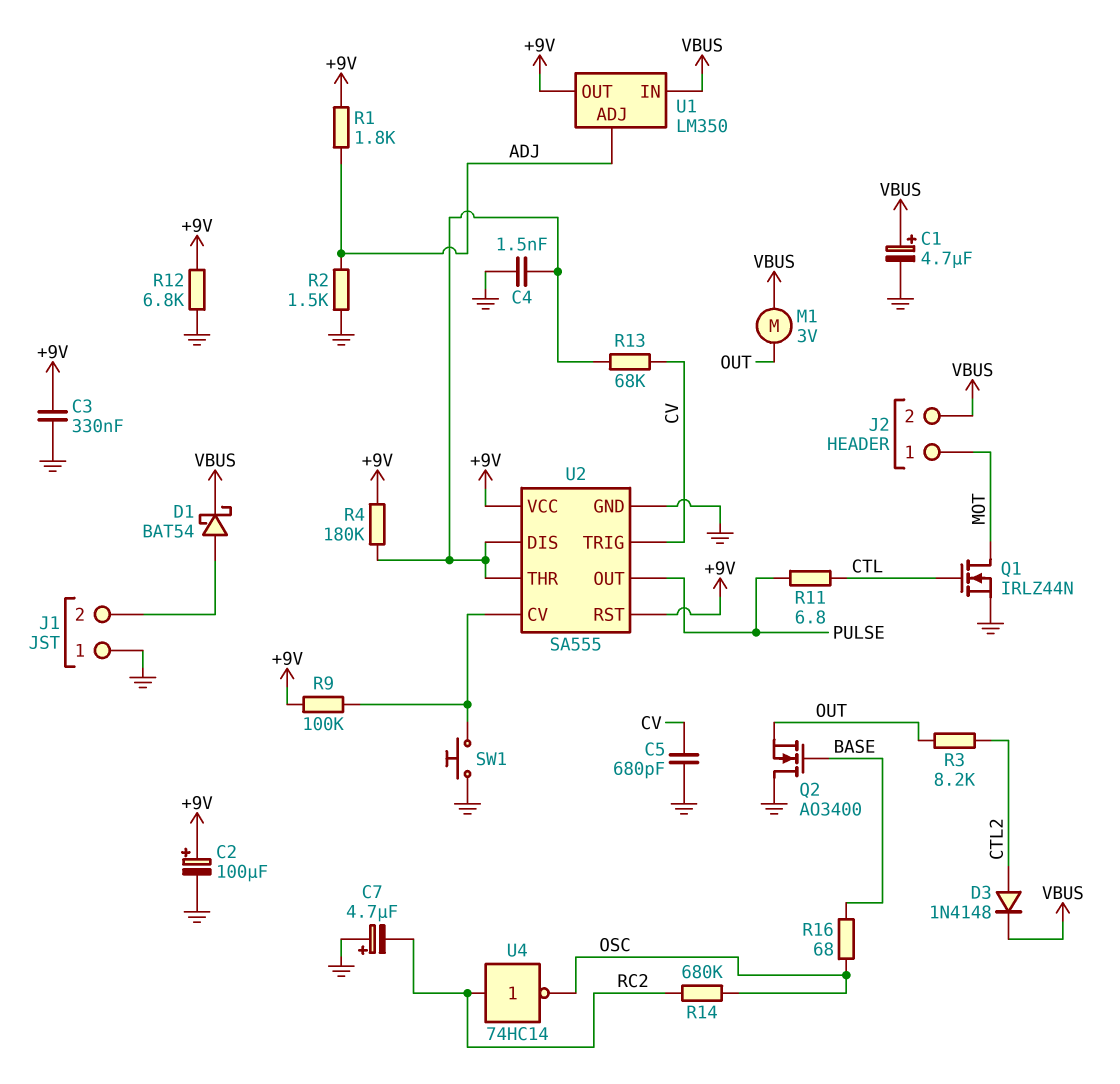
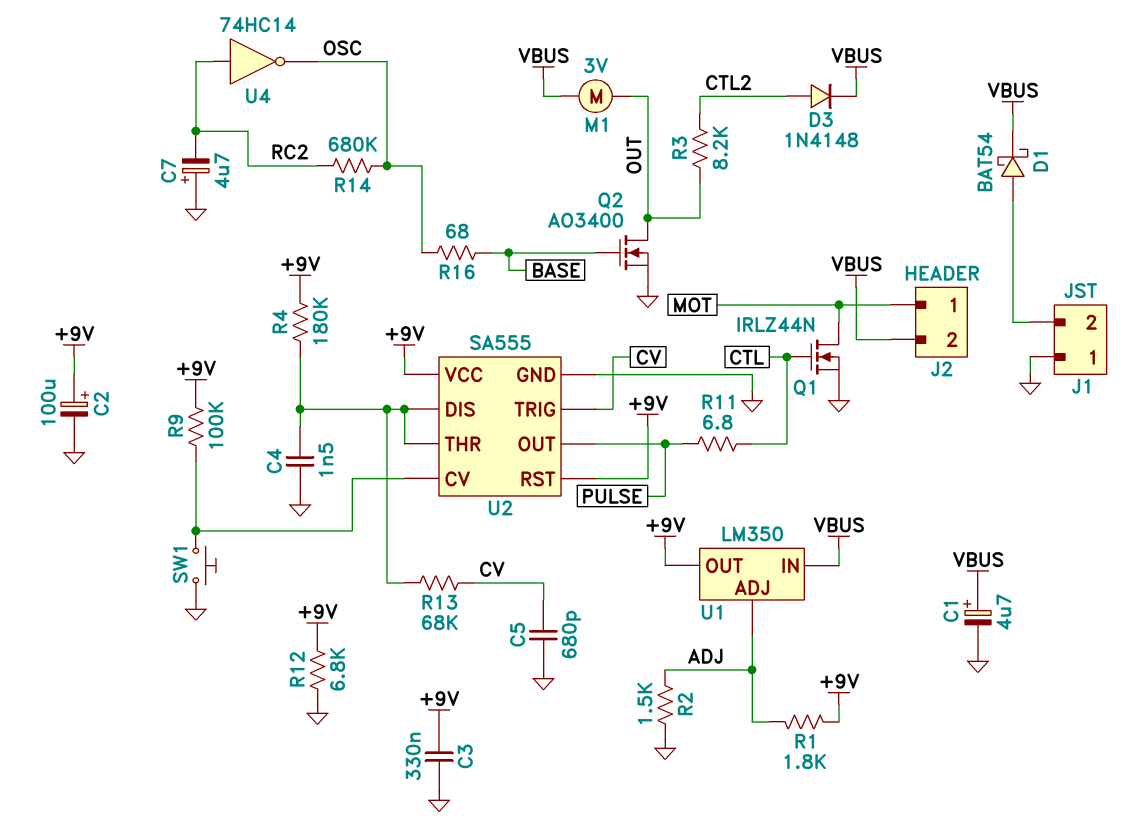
Q2: NMOS AO3400 (G BASE, D GND, S OUT) -> NMOS AO3400 (G BASE, D OUT, S GND)

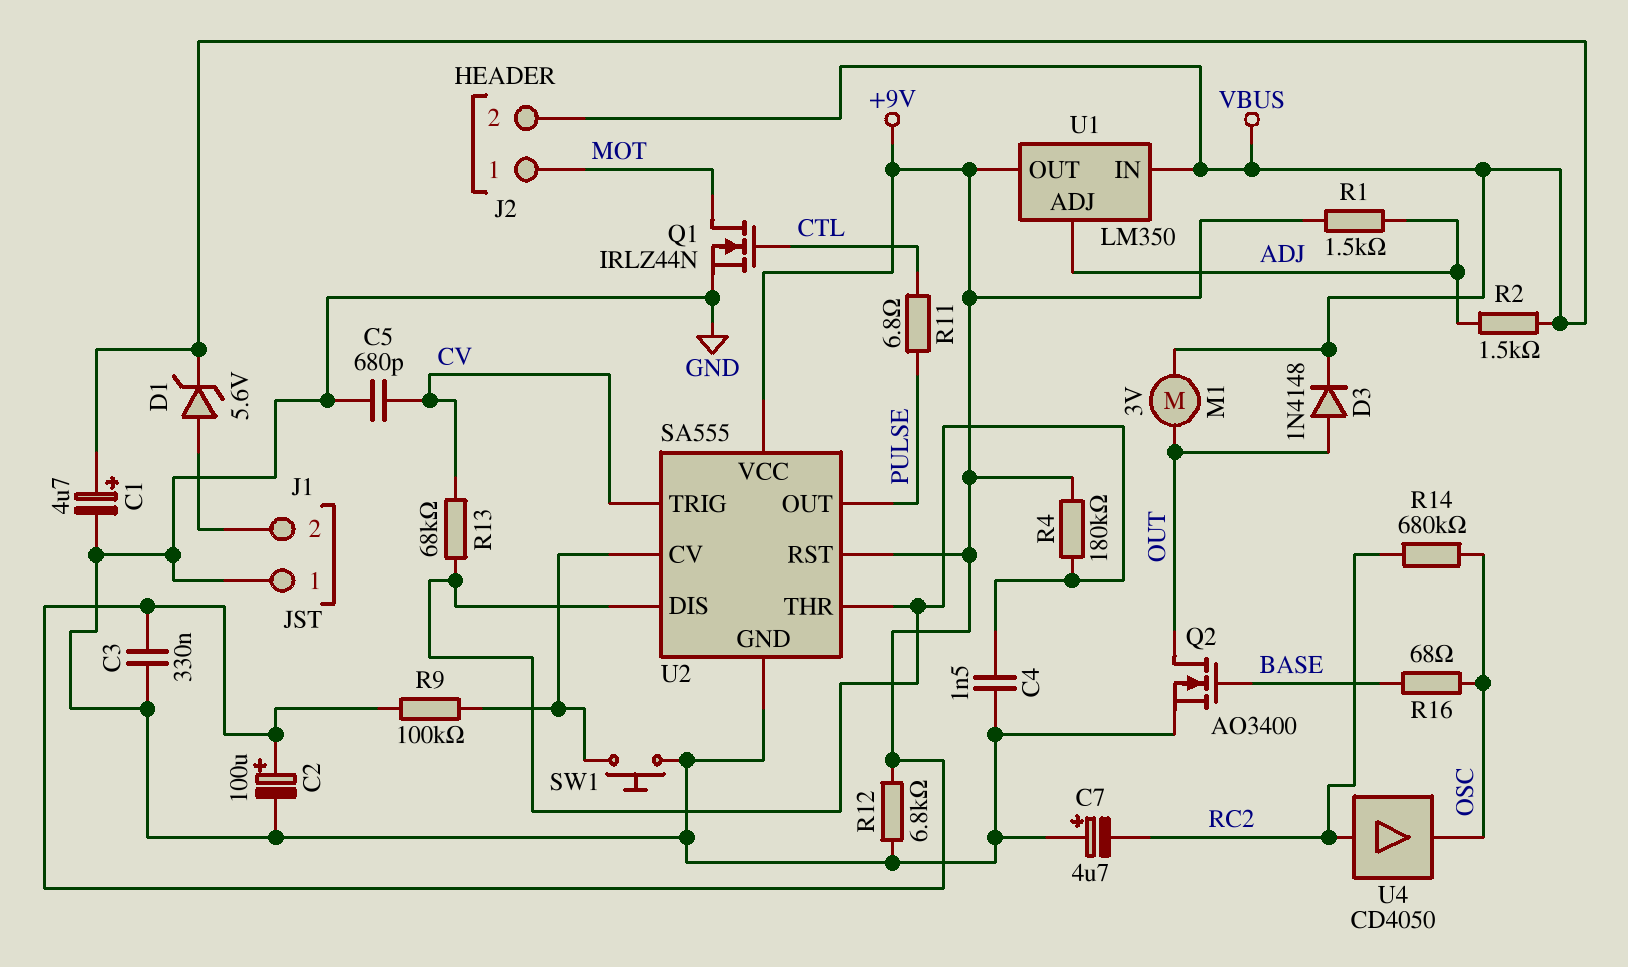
D1: schottky BAT54 (A J1/2, K VBUS) -> zener 5.6V (A J1/2, K VBUS)
D3: diode 1N4148 (A CTL2, K VBUS) -> diode 1N4148 (A OUT, K VBUS)
R1: 1.8k (+9V, ADJ) -> 1.5k (+9V, ADJ)
R2: 1.5k (ADJ, GND) -> 1.5k (ADJ, VBUS)
R3: 8.2k (CTL2, OUT) -> none
U4: NOT 74HC14 (in RC2, out OSC) -> buffer CD4050 (in RC2, out OSC)

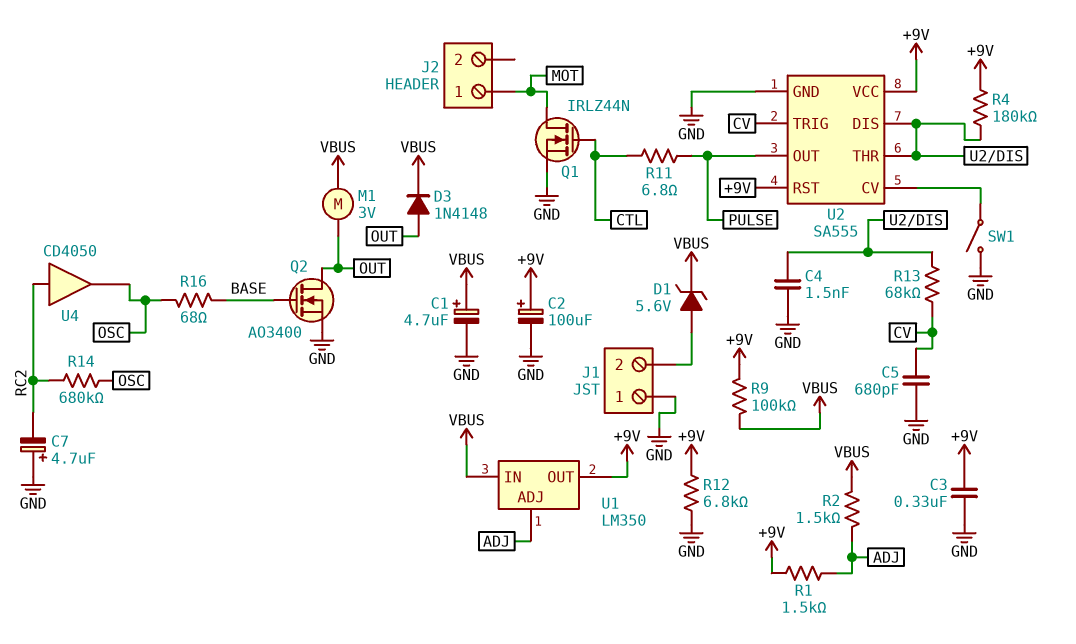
J2 pin 2: VBUS -> none
R9: 100k (+9V, U2/CV) -> 100k (+9V, VBUS)
SW1: button (GND, U2/CV) -> switch (GND, U2/CV)

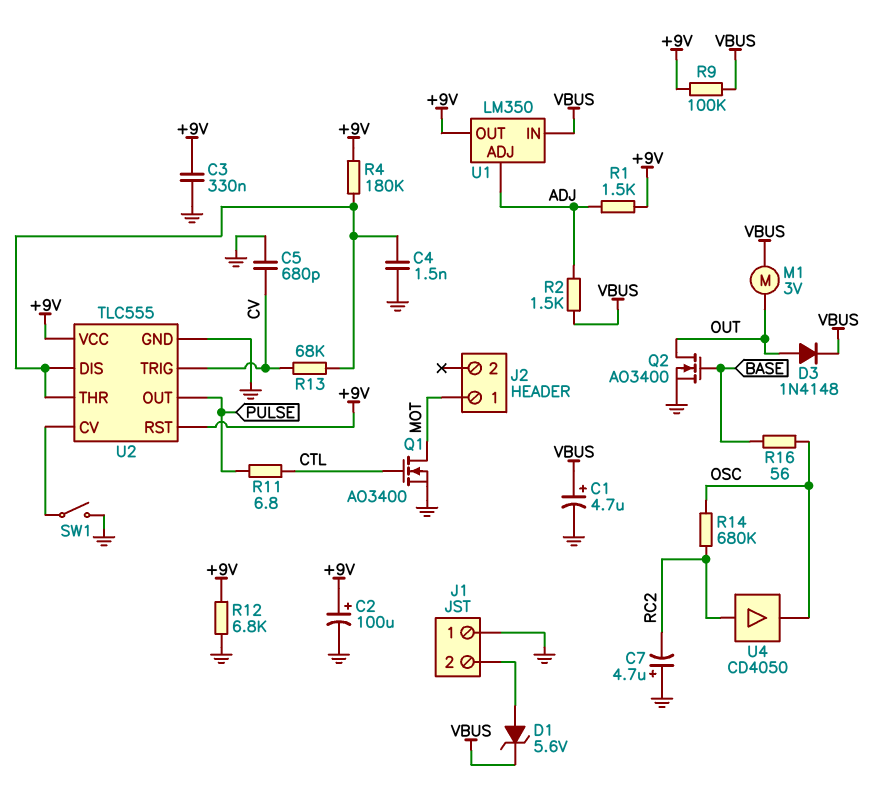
Q1: NMOS IRLZ44N (G CTL, D MOT, S GND) -> NMOS AO3400 (G CTL, D MOT, S GND)
R16: 68 (BASE, OSC) -> 56 (BASE, OSC)
U2: SA555 -> TLC555

